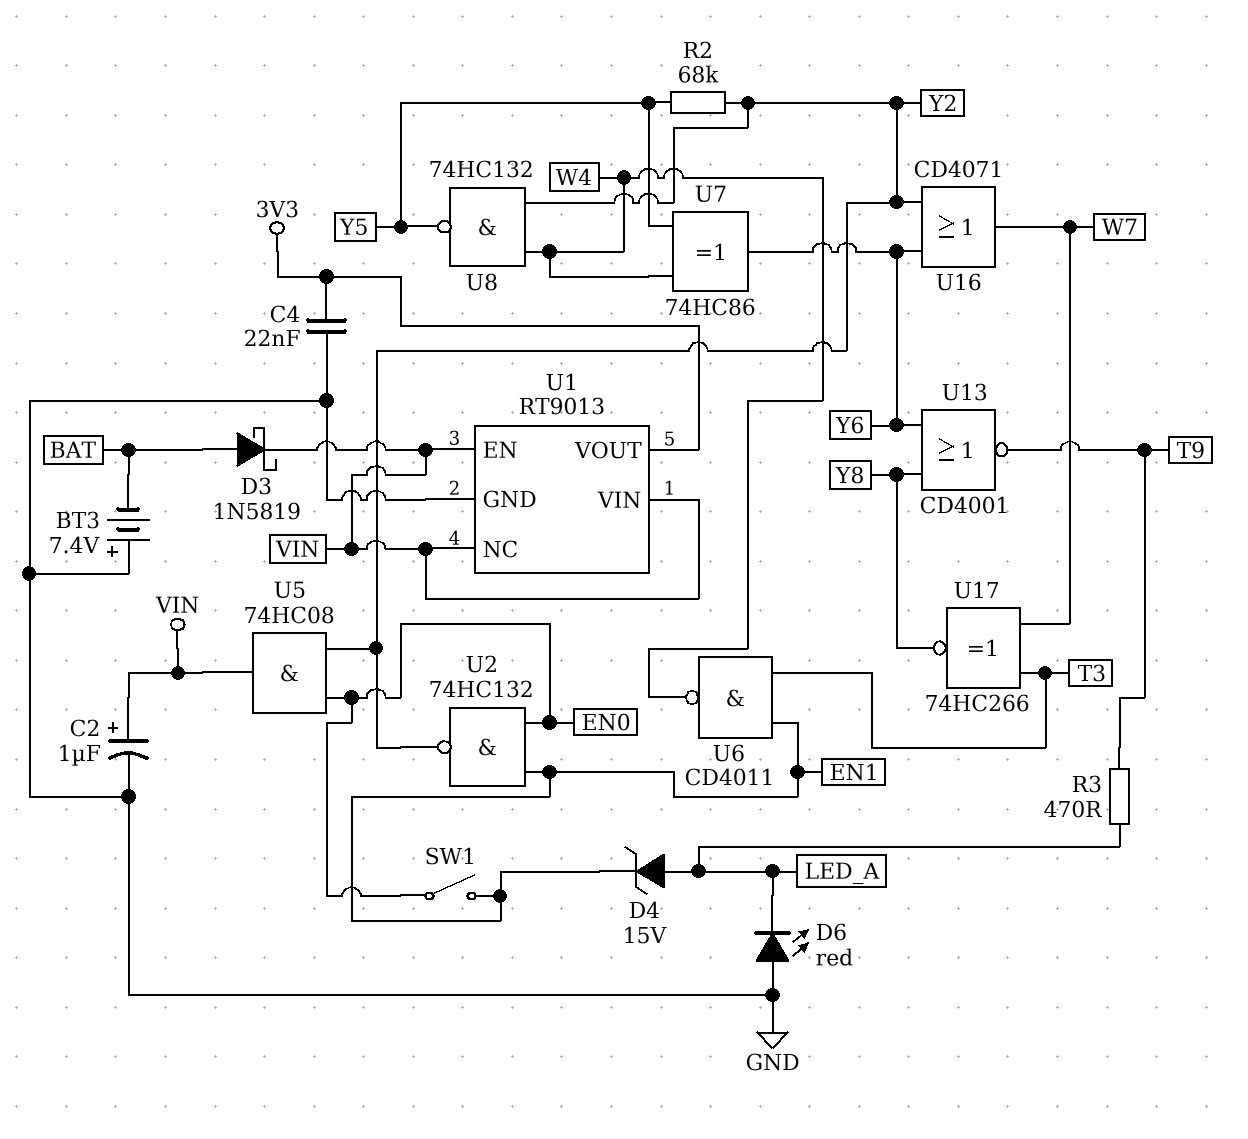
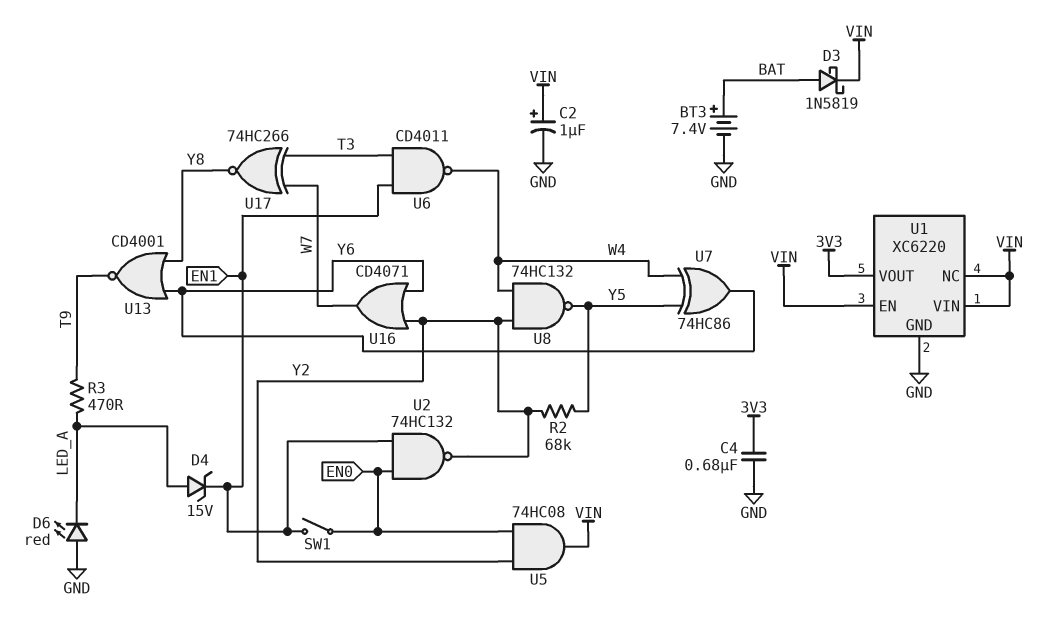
BT3: 7.4V (plus GND, minus BAT) -> 7.4V (plus BAT, minus GND)
C4: 22nF (3V3, GND) -> 680nF (3V3, GND)
U1: RT9013 -> XC6220

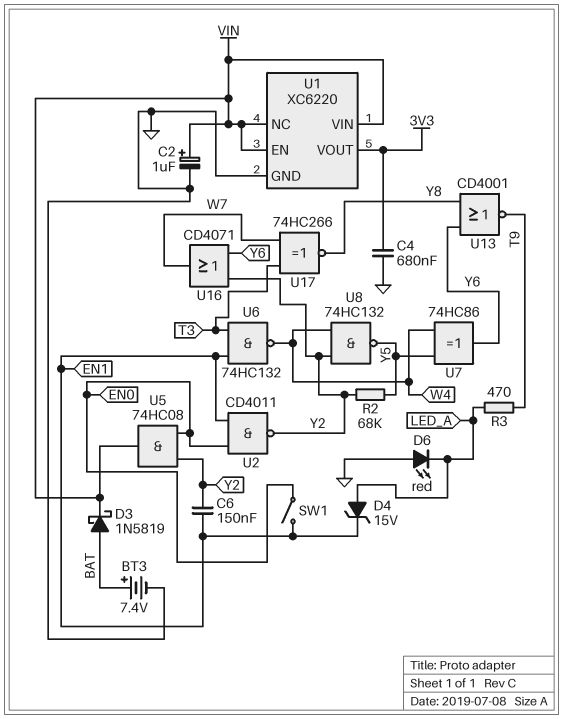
C6: none -> 150nF (EN1, Y2)
U2: NAND 74HC132 (in EN0, in EN1, out Y2) -> NAND CD4011 (in EN0, in EN1, out Y2)
U6: NAND CD4011 (in EN1, in T3, out W4) -> NAND 74HC132 (in EN1, in T3, out W4)

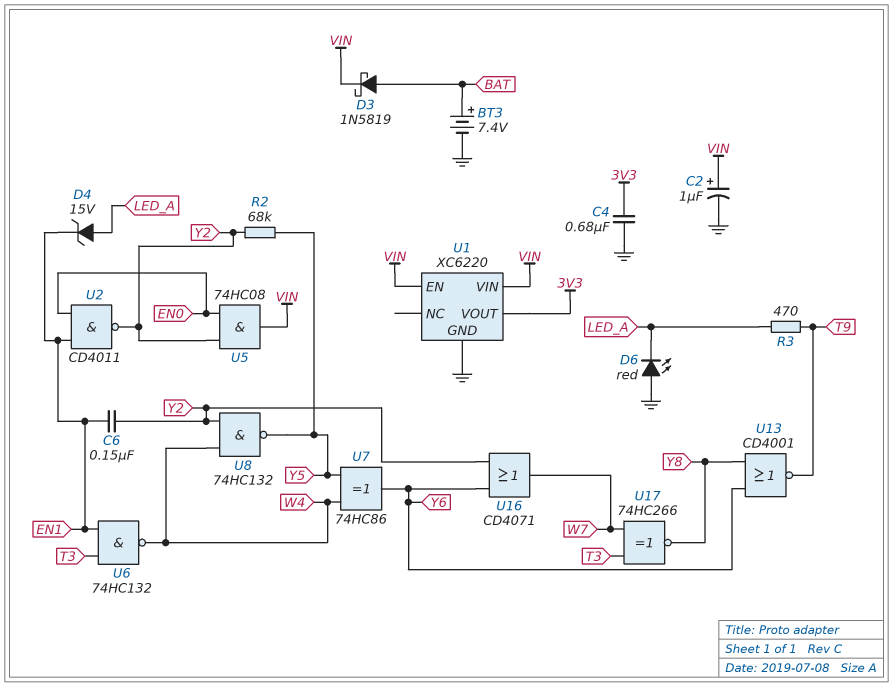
SW1: switch (EN0, EN1) -> none
U1 pin NC: VIN -> none

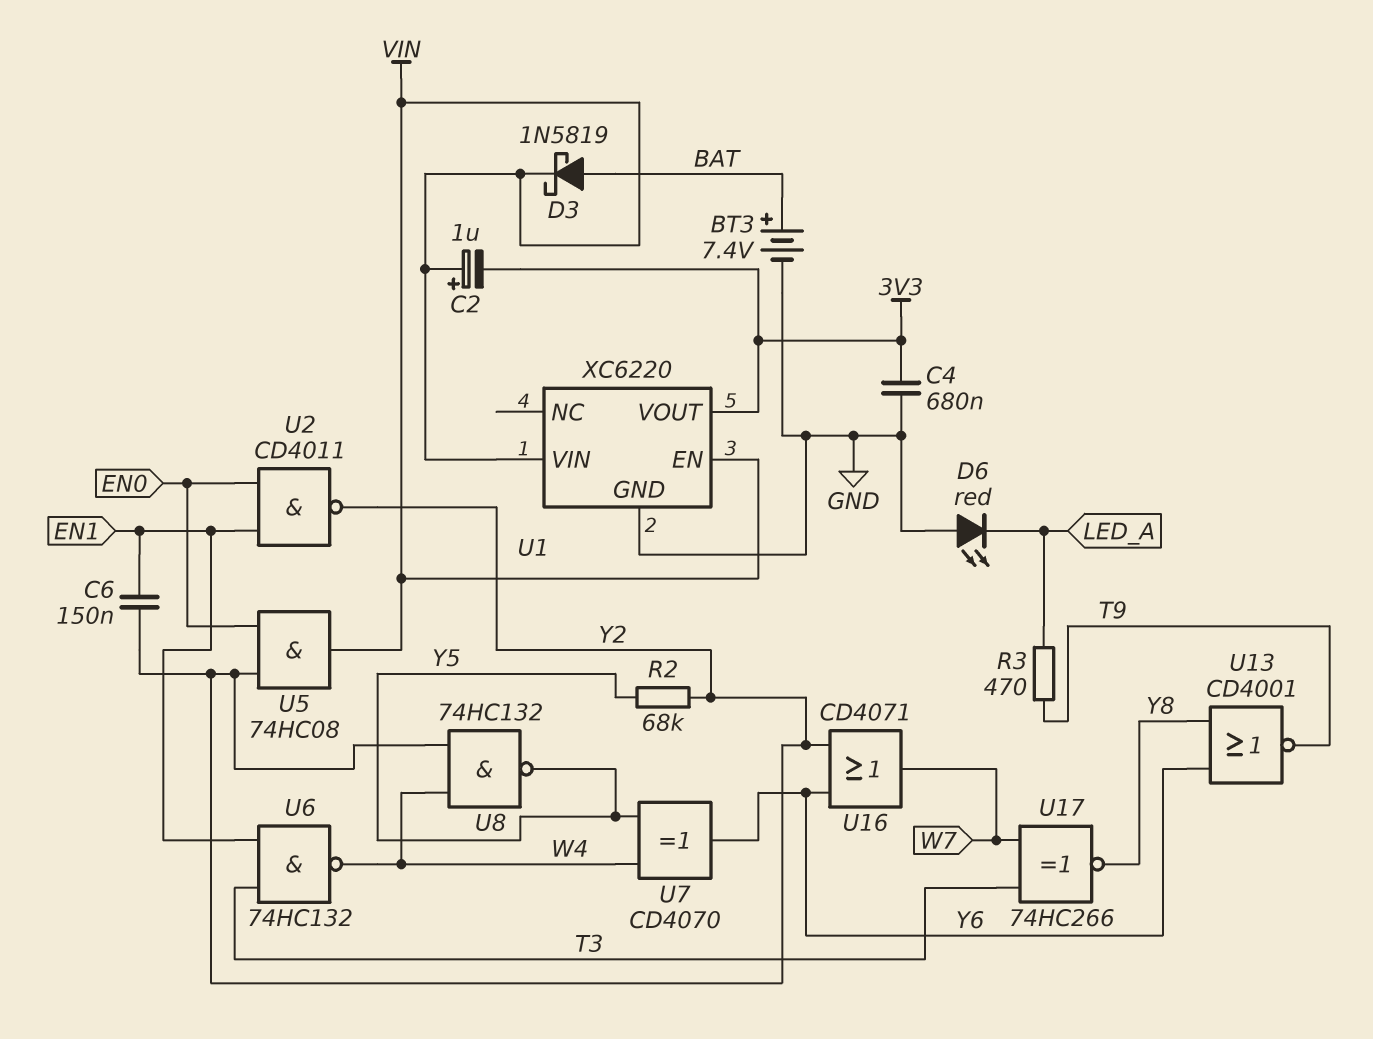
C2: 1uF (plus VIN, minus GND) -> 1uF (plus VIN, minus 3V3)
D4: zener 15V (A LED_A, K EN1) -> none
U7: XOR 74HC86 (in W4, in Y5, out Y6) -> XOR CD4070 (in W4, in Y5, out Y6)

